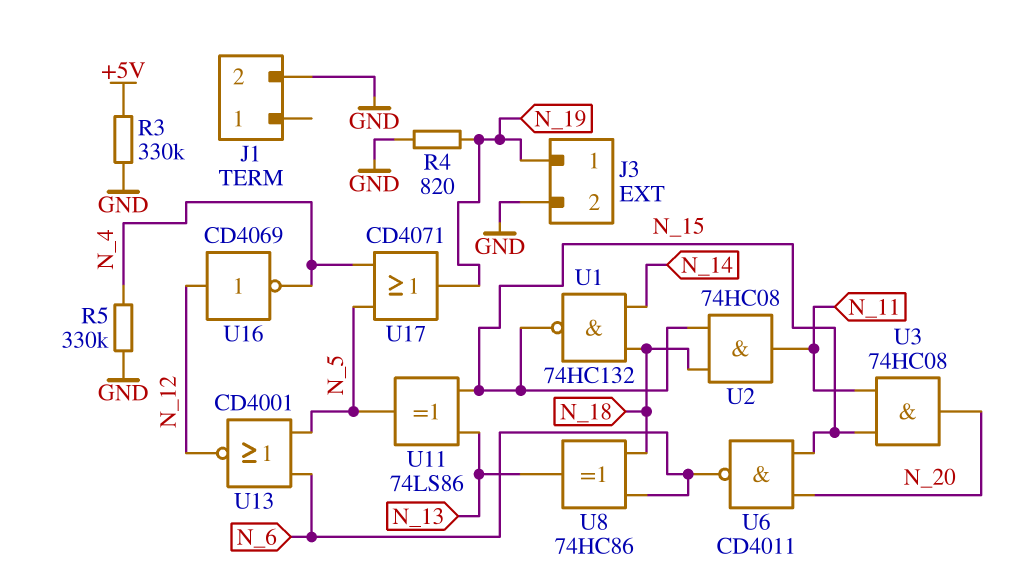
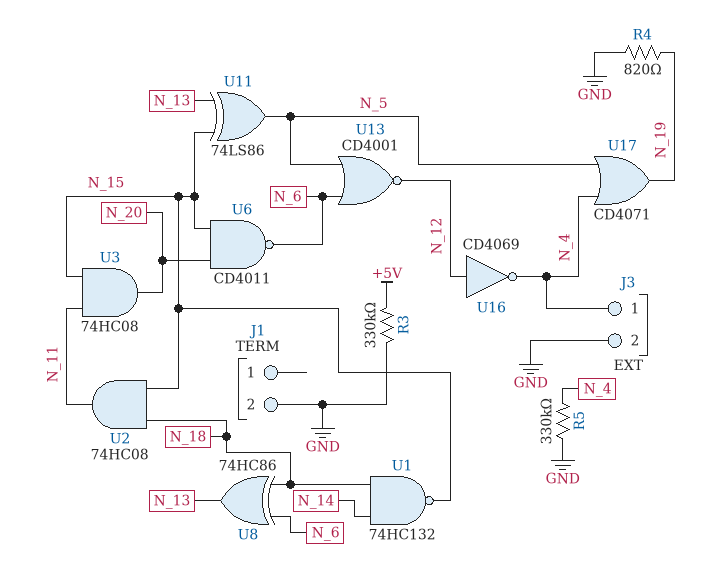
J3 pin 1: N_19 -> N_4

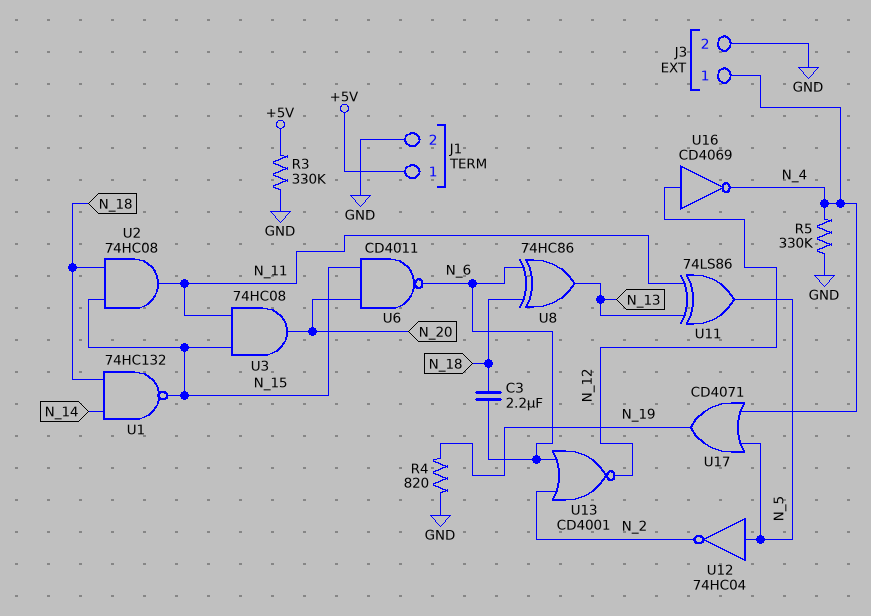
C3: none -> 2.2uF (N_6, N_18)
J1 pin 1: none -> +5V
U11: XOR 74LS86 (in N_13, in N_15, out N_5) -> XOR 74LS86 (in N_11, in N_13, out N_5)
U12: none -> NOT 74HC04 (in N_5, out N_2)
U13: NOR CD4001 (in N_5, in N_6, out N_12) -> NOR CD4001 (in N_2, in N_6, out N_12)

